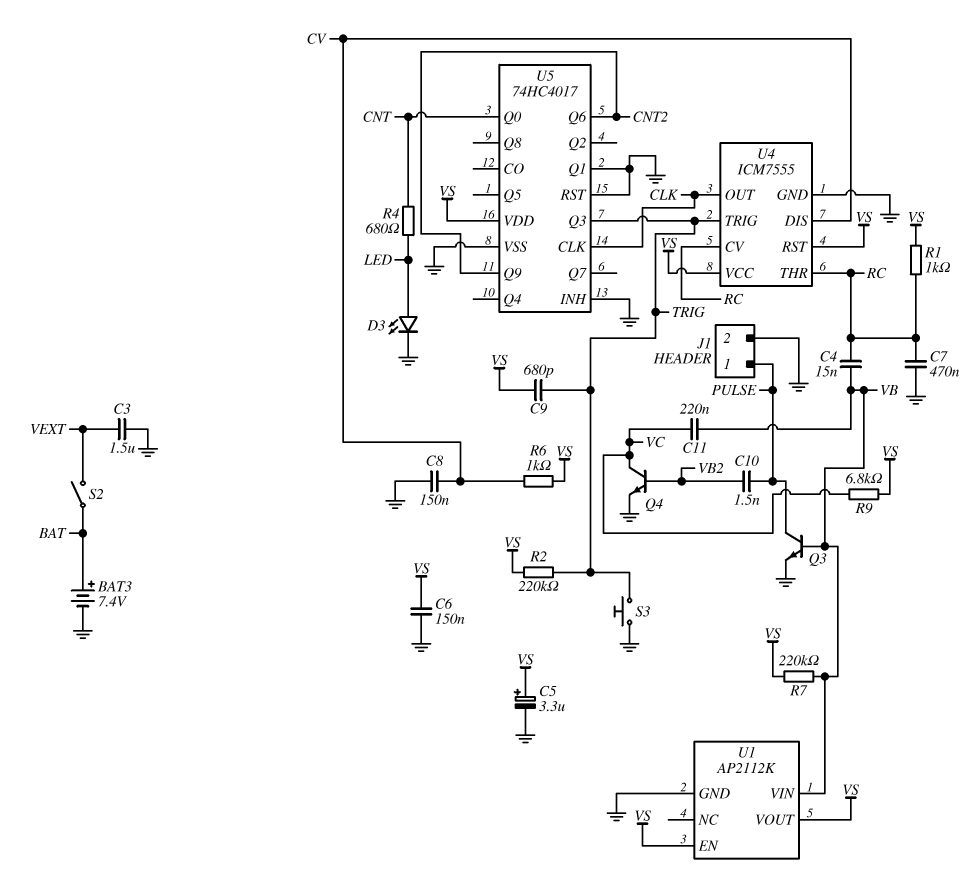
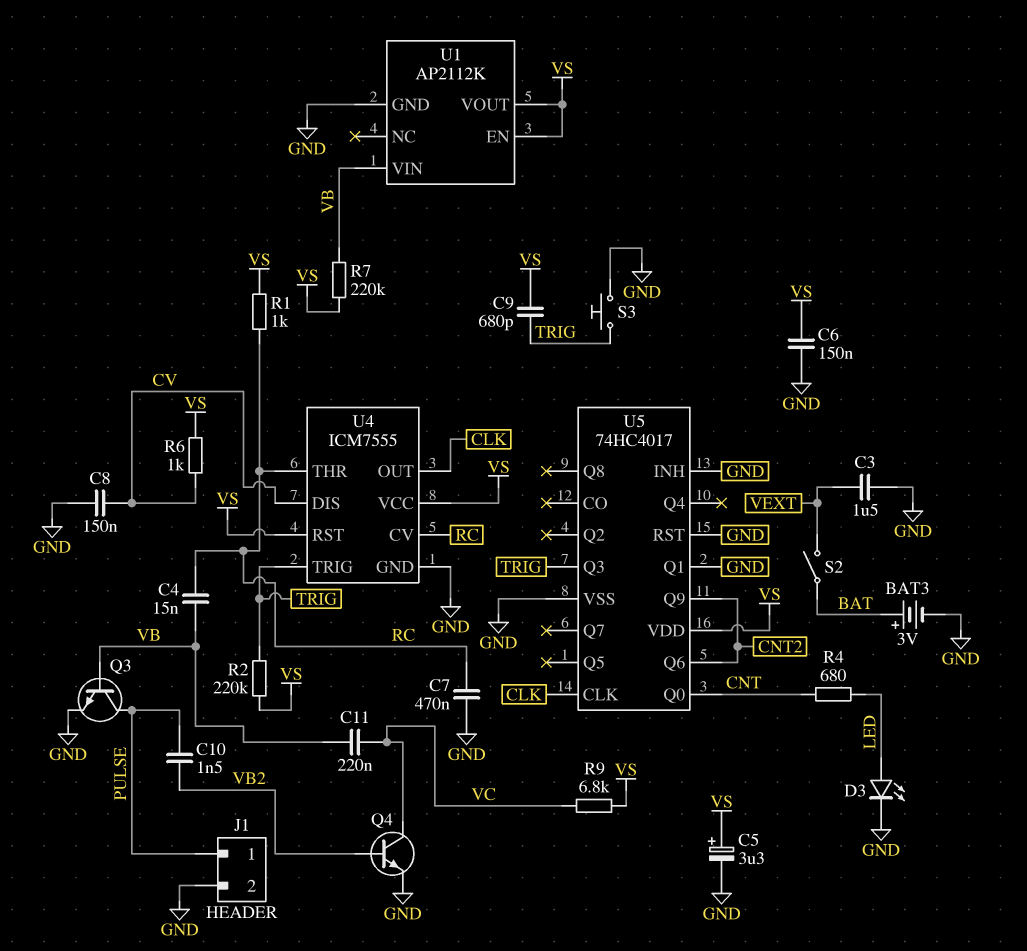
BAT3: 7.4V (plus BAT, minus GND) -> 3V (plus BAT, minus GND)

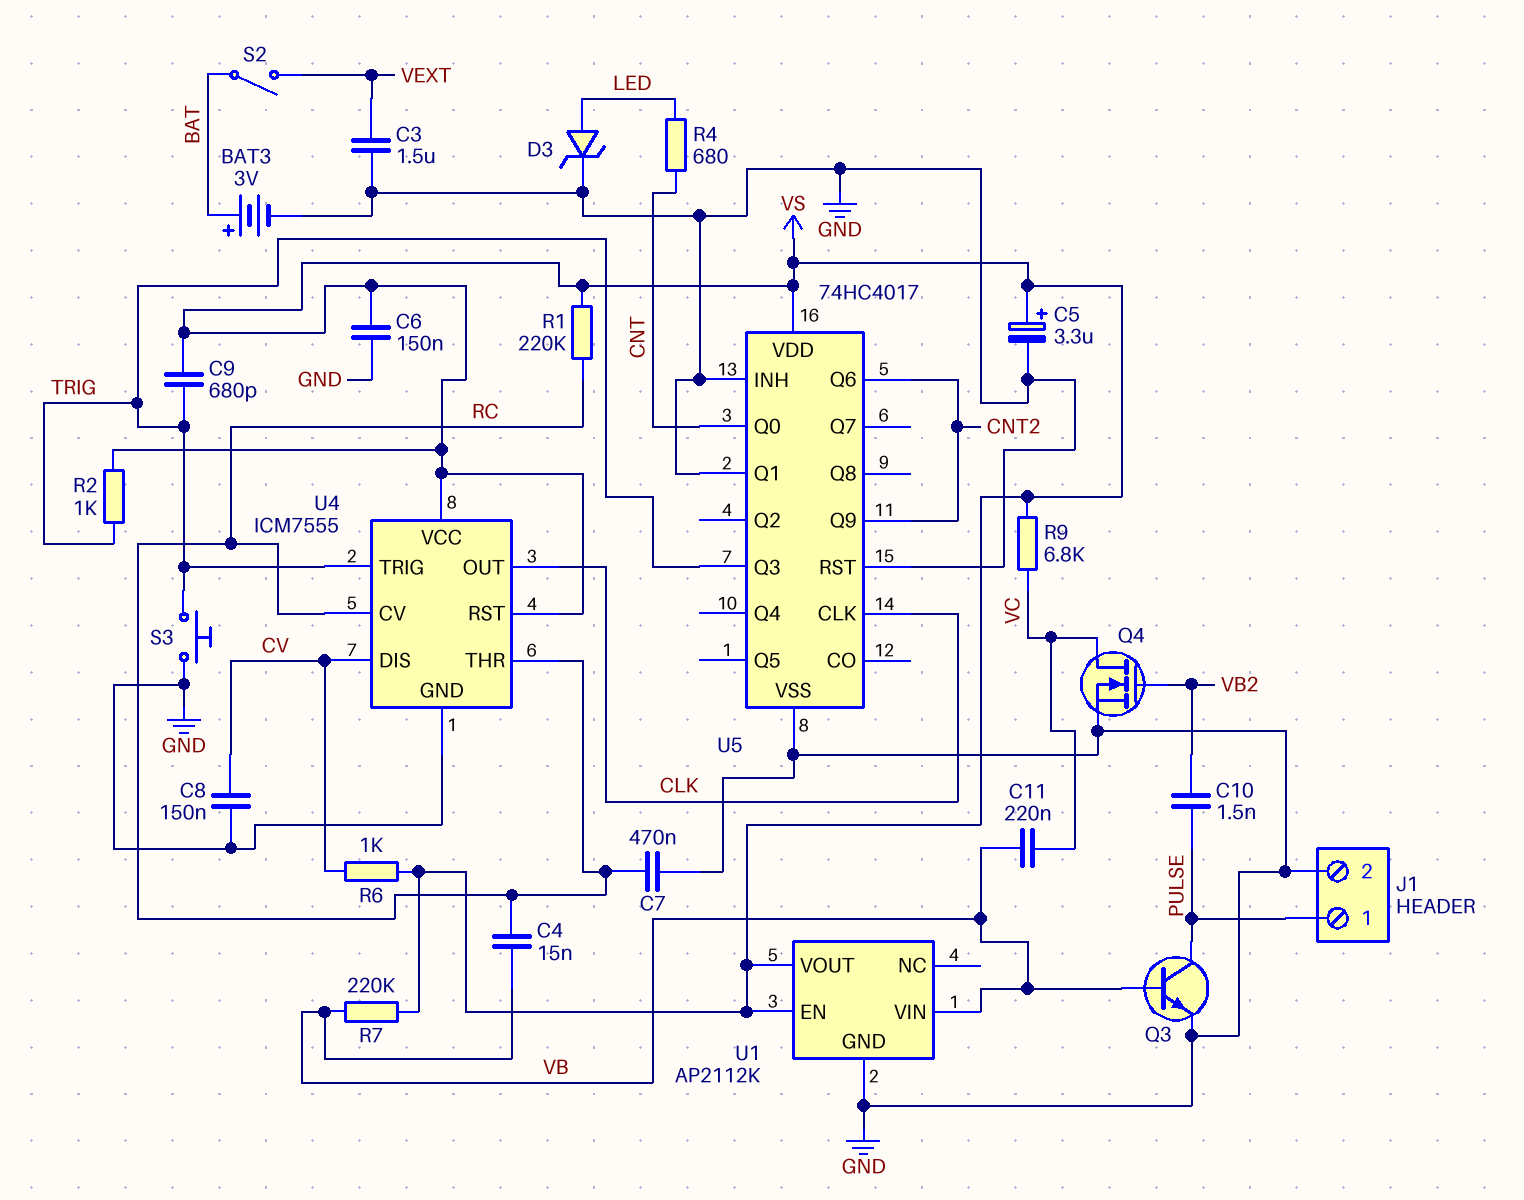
D3: LED (A LED, K GND) -> zener (A LED, K GND)
Q4: NPN (B VB2, C VC, E GND) -> NMOS (G VB2, D VC, S GND)
R1: 1k (RC, VS) -> 220k (RC, VS)
R2: 220k (TRIG, VS) -> 1k (TRIG, VS)

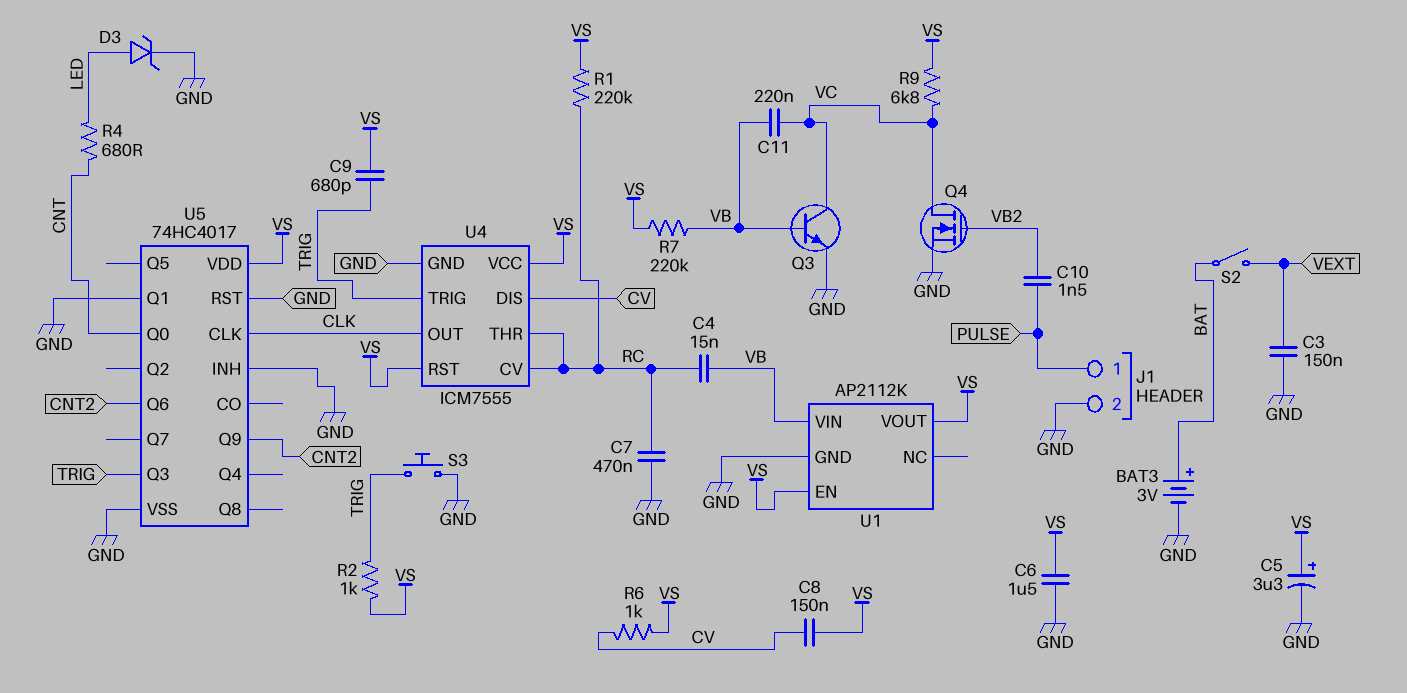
C3: 1.5uF (GND, VEXT) -> 150nF (GND, VEXT)
C6: 150nF (GND, VS) -> 1.5uF (GND, VS)
C8: 150nF (CV, GND) -> 150nF (CV, VS)
Q3: NPN (B VB, C PULSE, E GND) -> NPN (B VB, C VC, E GND)

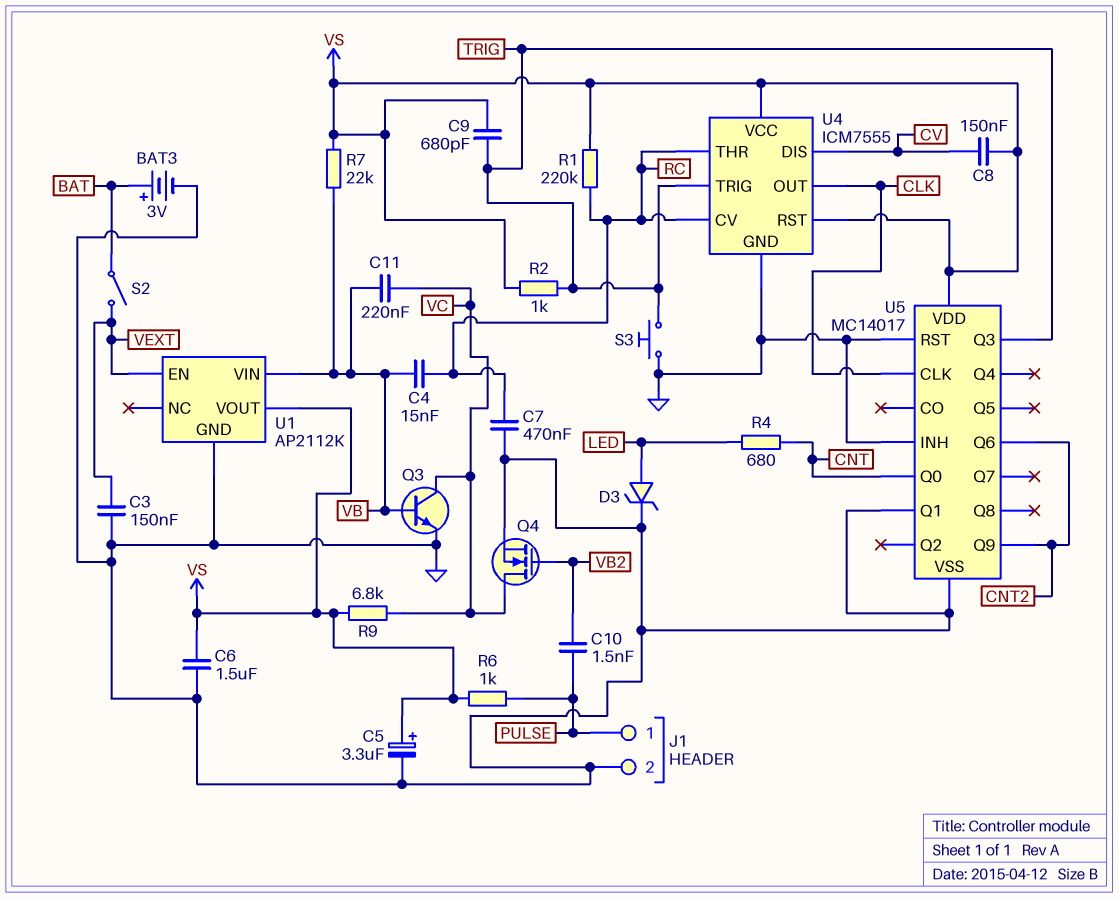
R6: 1k (CV, VS) -> 1k (PULSE, VS)
R7: 220k (VB, VS) -> 22k (VB, VS)
U1 pin EN: VS -> VEXT
U5: 74HC4017 -> MC14017

